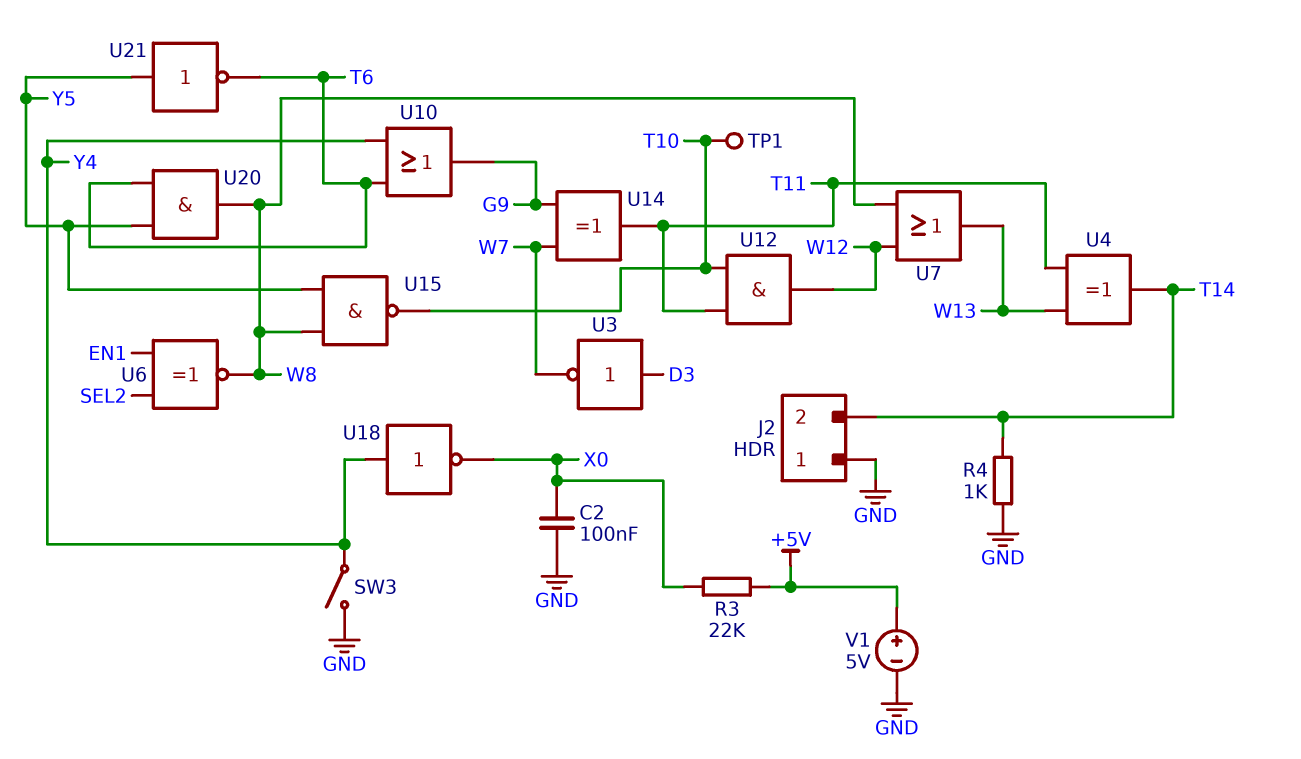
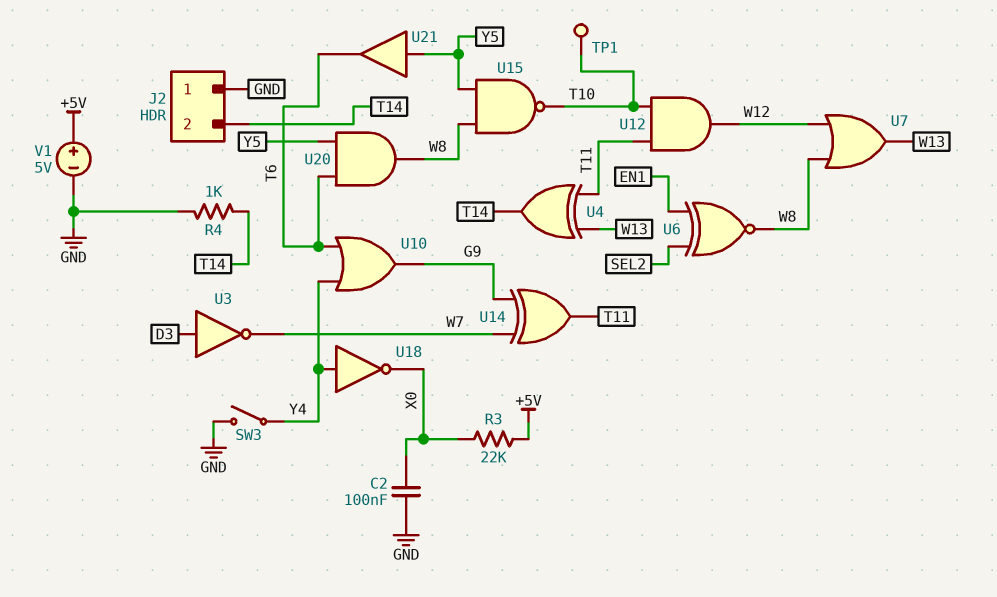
U21: NOT (in Y5, out T6) -> buffer (in Y5, out T6)

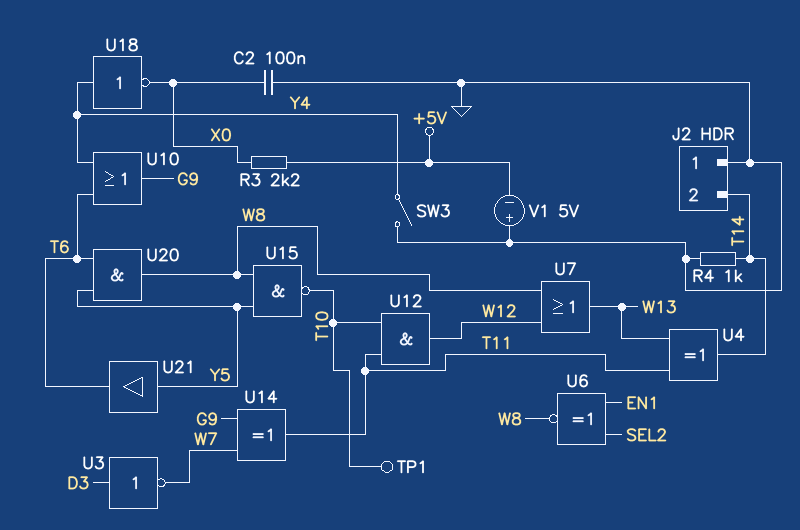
R3: 22k (+5V, X0) -> 2.2k (+5V, X0)
V1: 5V (plus +5V, minus GND) -> 5V (plus GND, minus +5V)

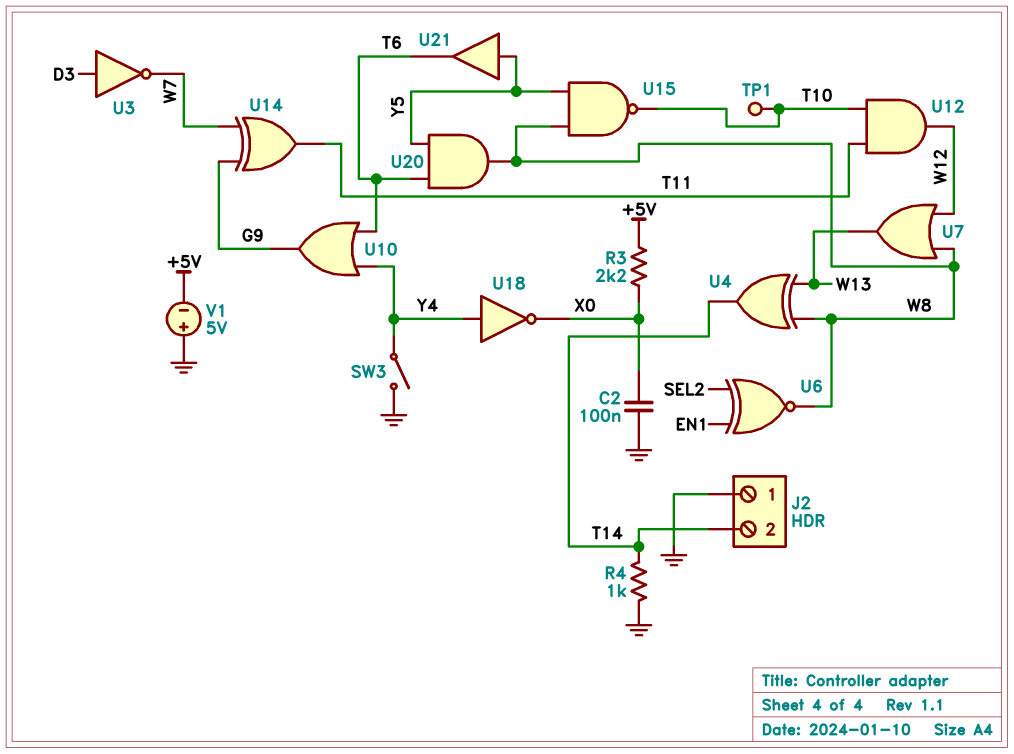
U4: XOR (in T11, in W13, out T14) -> XOR (in W8, in W13, out T14)

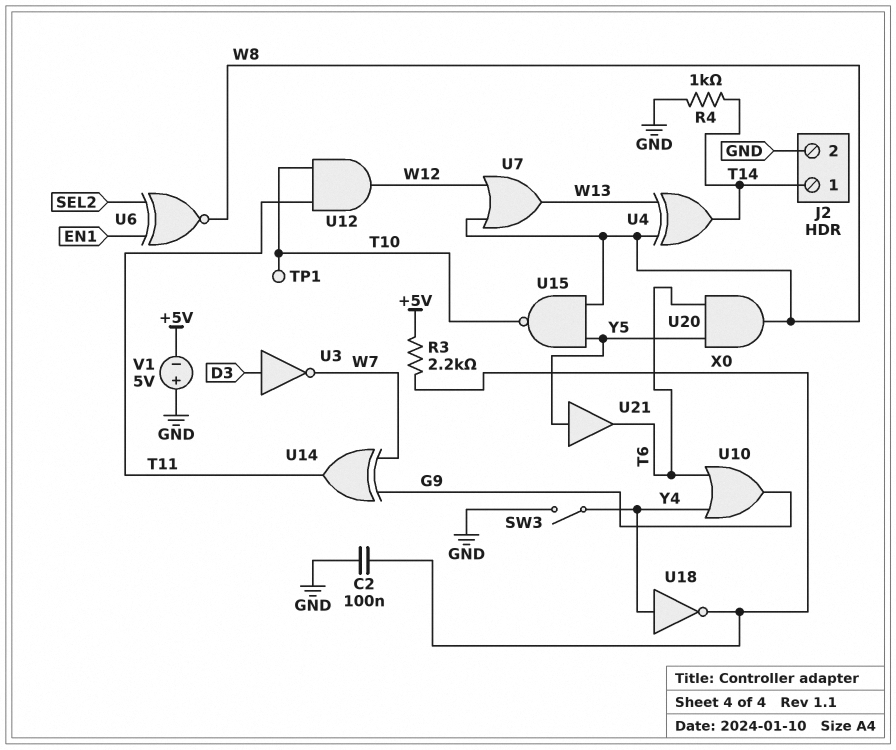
J2 pin 1: GND -> T14
J2 pin 2: T14 -> GND

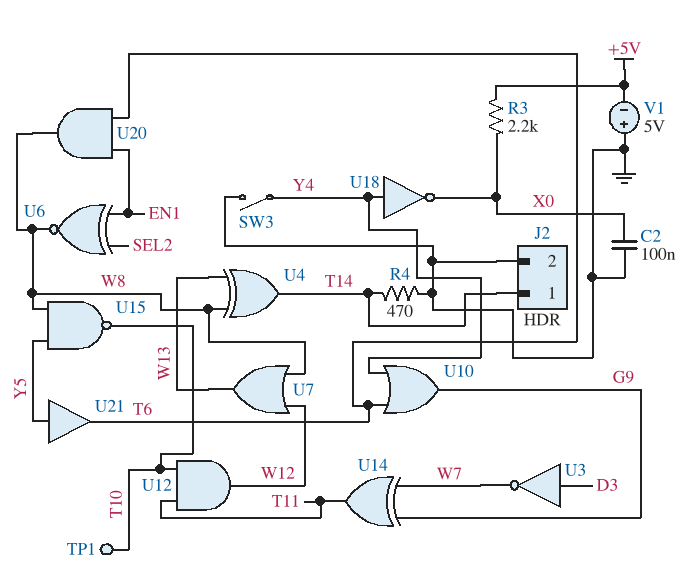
R4: 1k (GND, T14) -> 470 (GND, T14)
U20: AND (in T6, in Y5, out W8) -> AND (in EN1, in T6, out W8)

